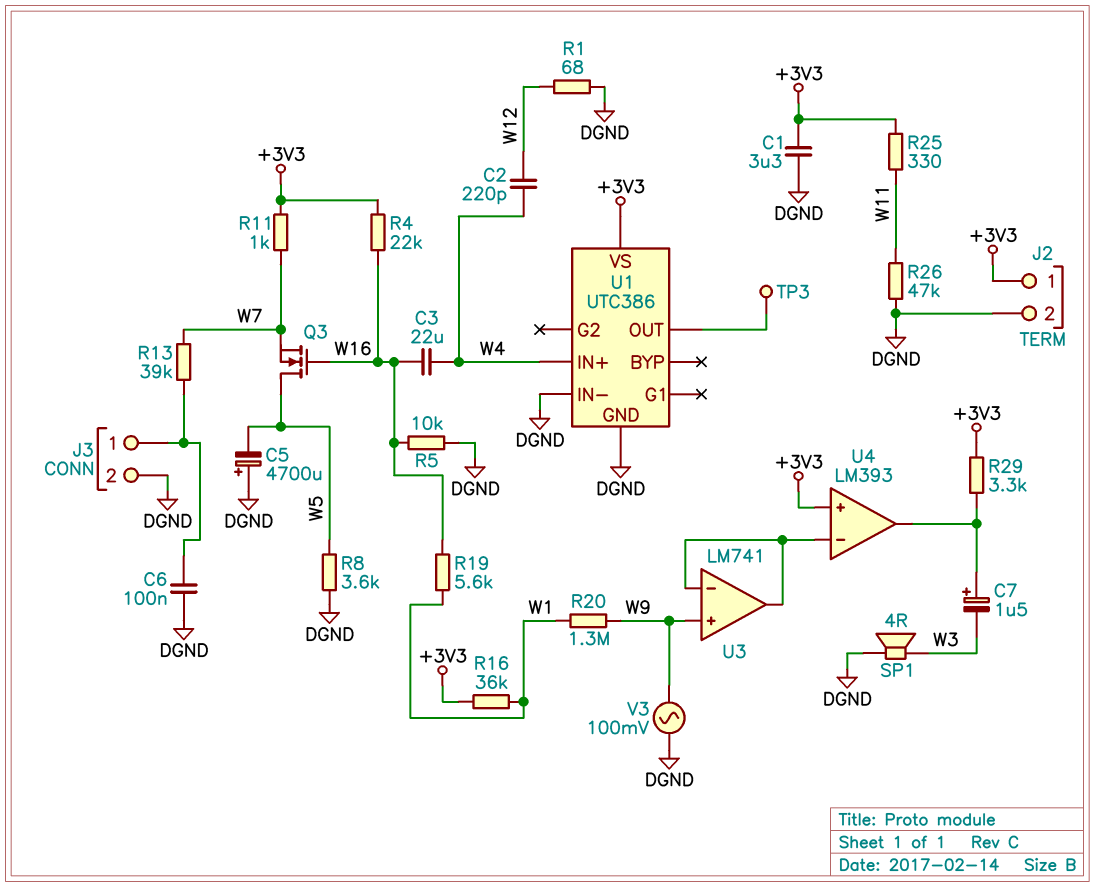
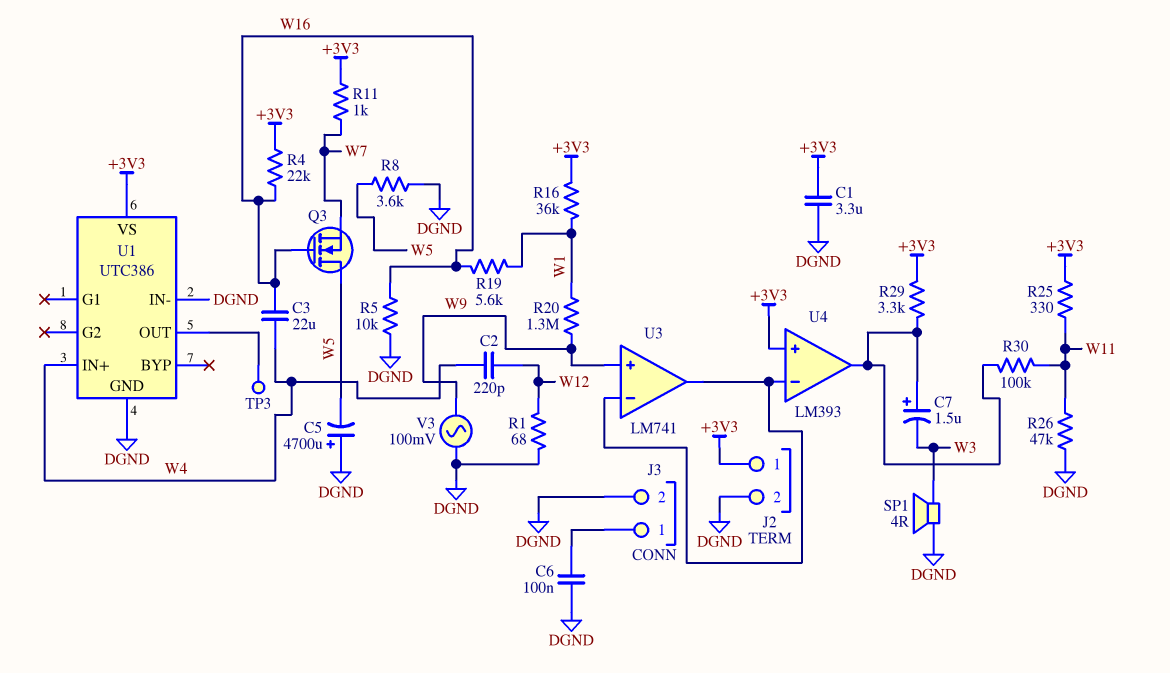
R13: 39k (J3/1, W7) -> none
R30: none -> 100k (U4/out, W11)

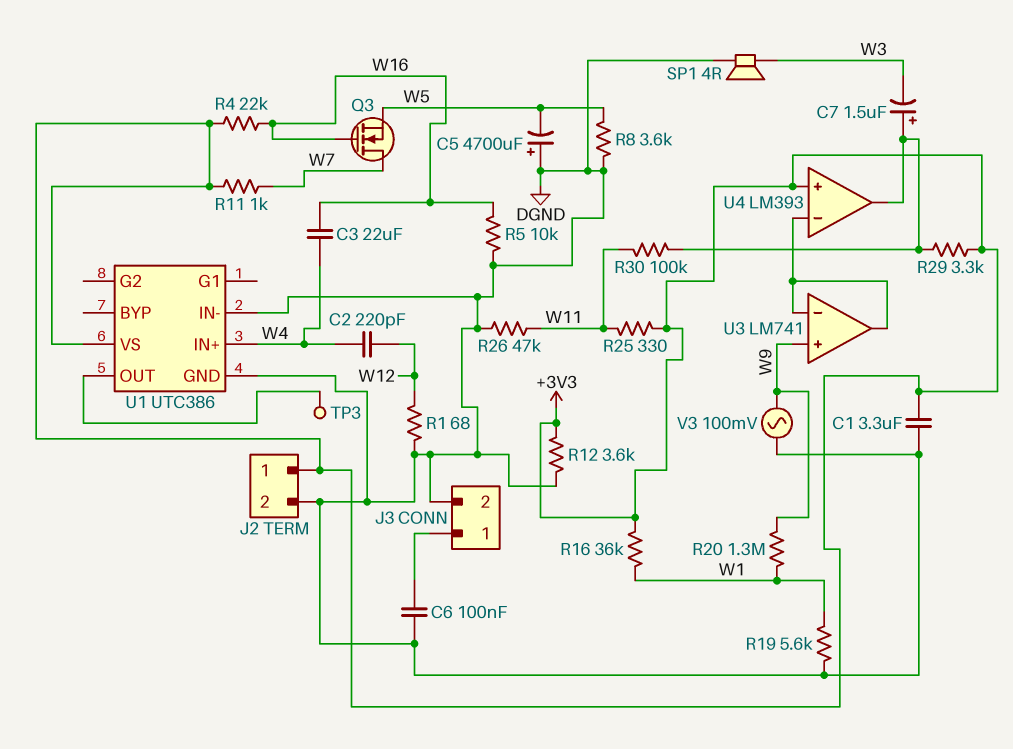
Q3: NMOS (G W16, D W5, S W7) -> NMOS (G W16, D W7, S W5)
R12: none -> 3.6k (+3V3, DGND)
R19: 5.6k (W1, W16) -> 5.6k (DGND, W1)

